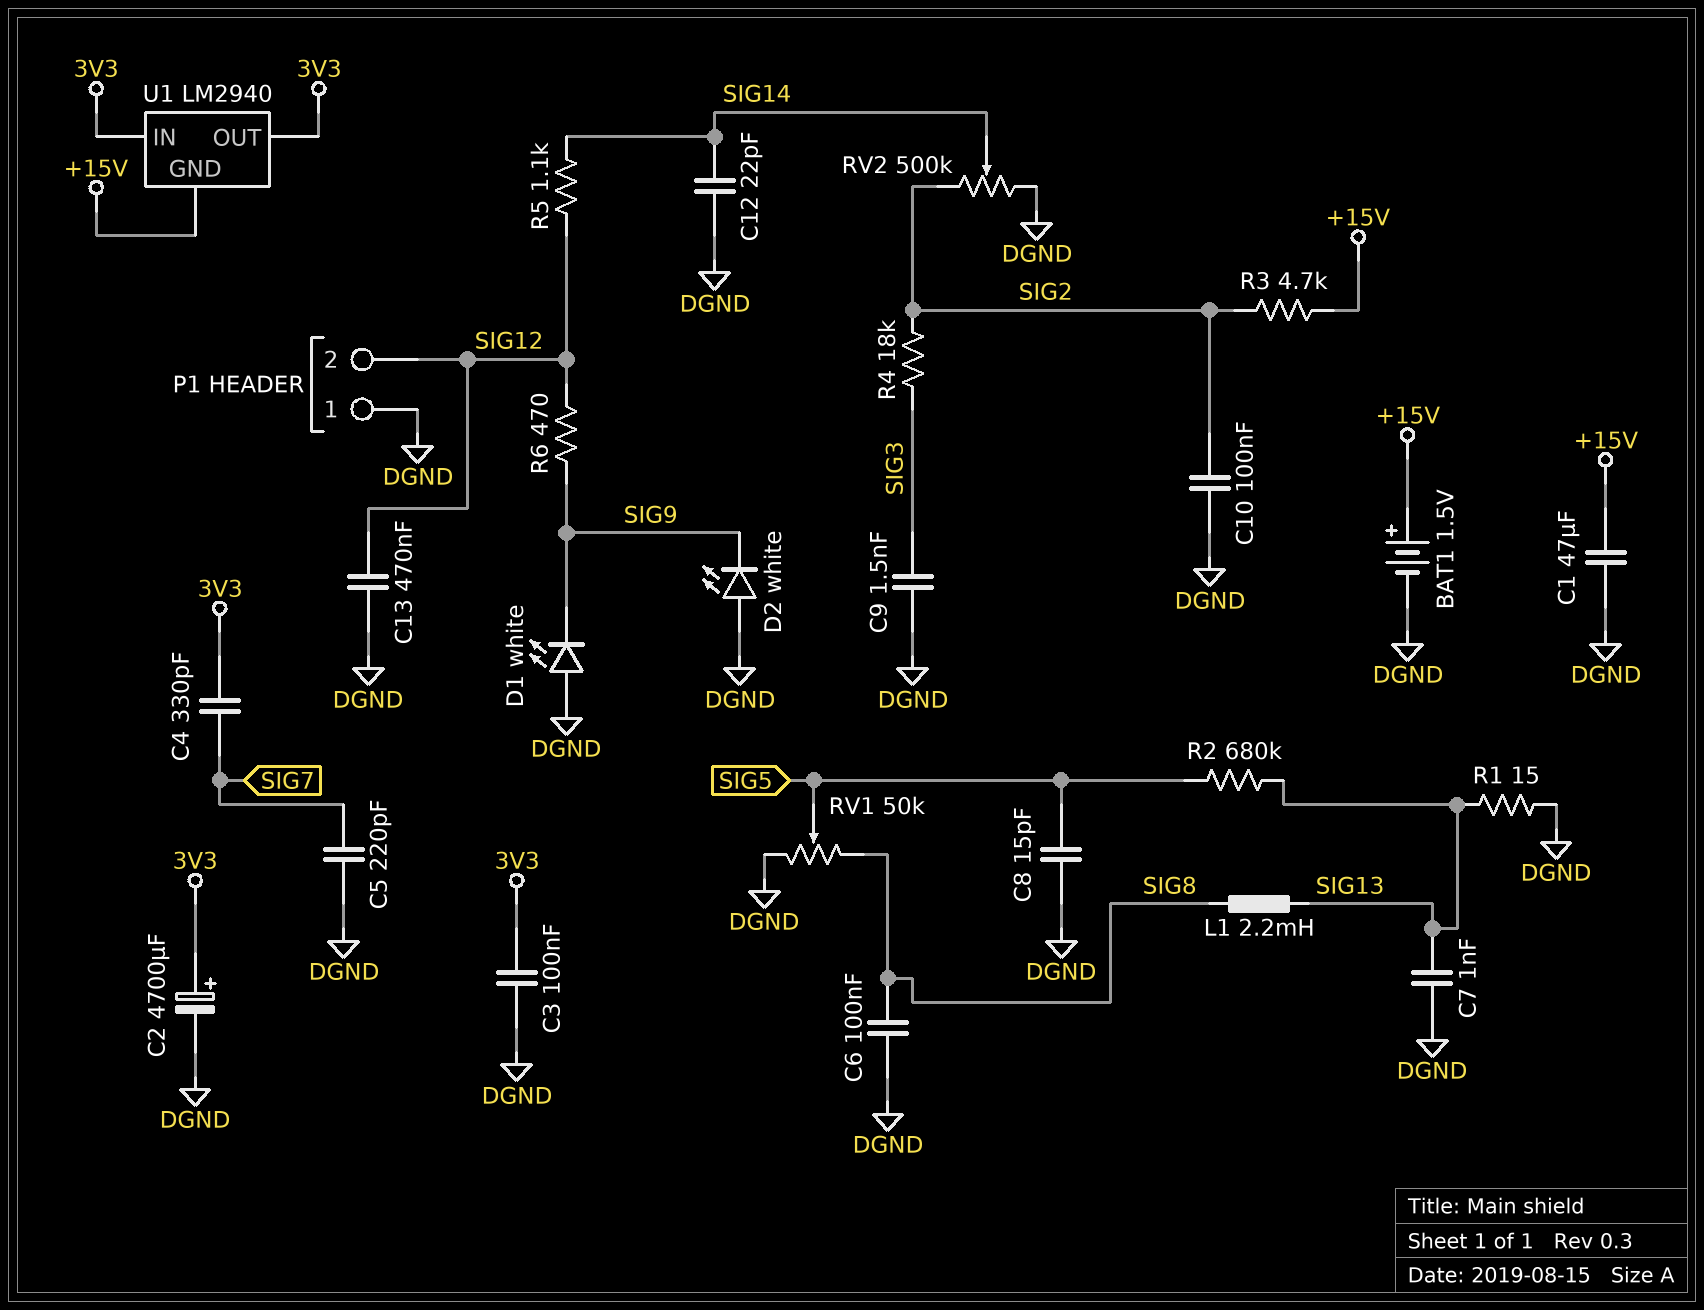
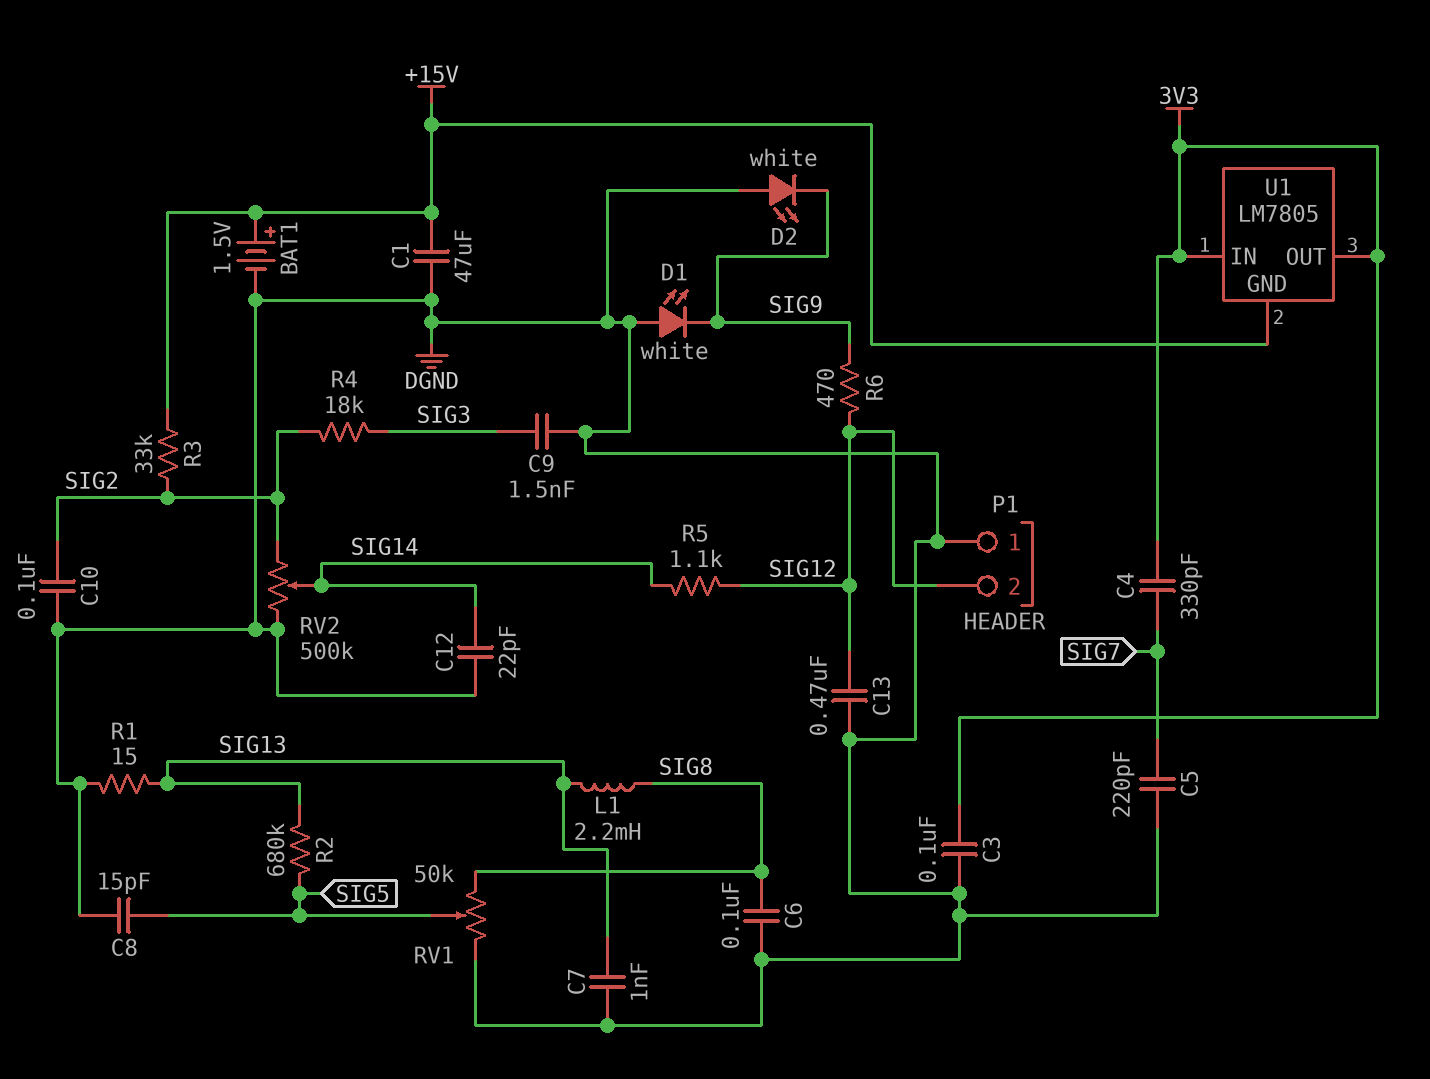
C2: 4700uF (plus 3V3, minus DGND) -> none
R3: 4.7k (+15V, SIG2) -> 33k (+15V, SIG2)
U1: LM2940 -> LM7805

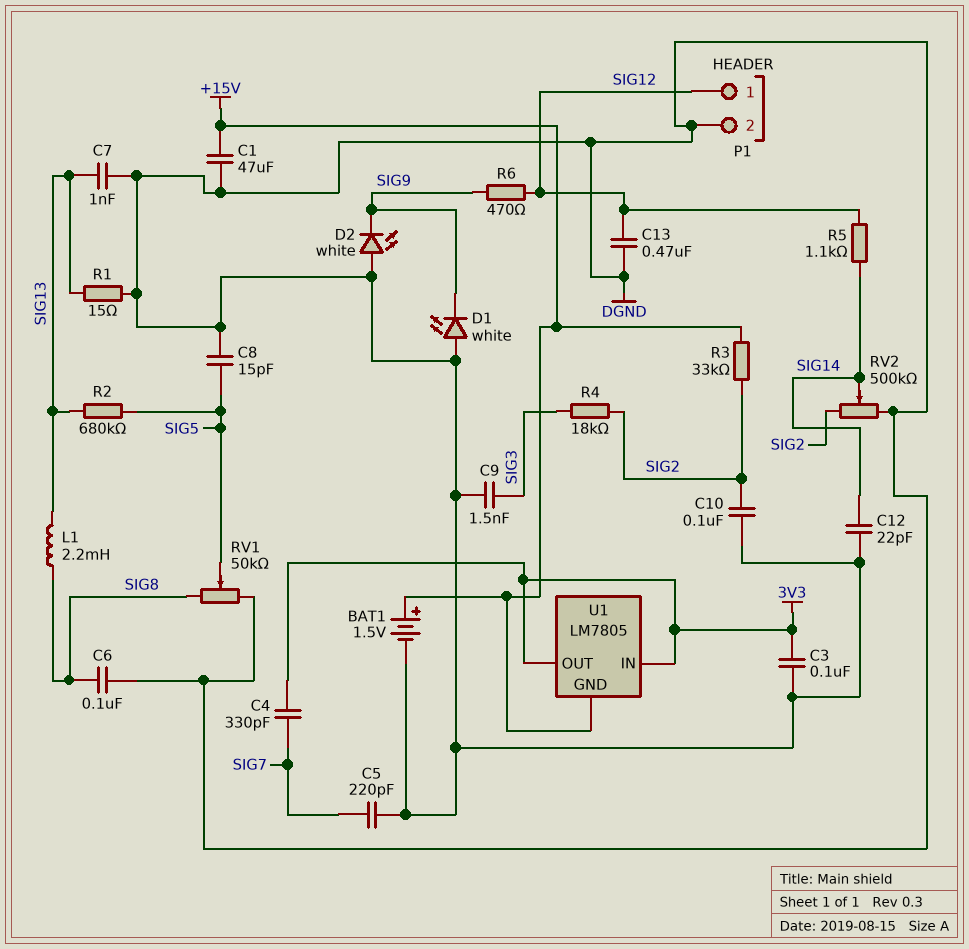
P1 pin 1: DGND -> SIG12
P1 pin 2: SIG12 -> DGND

